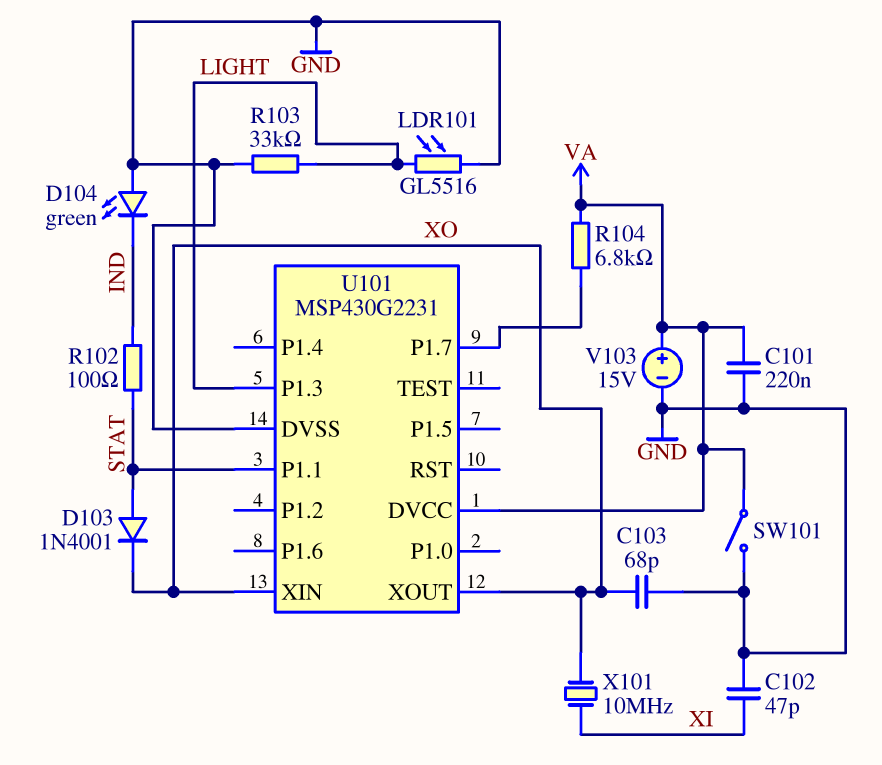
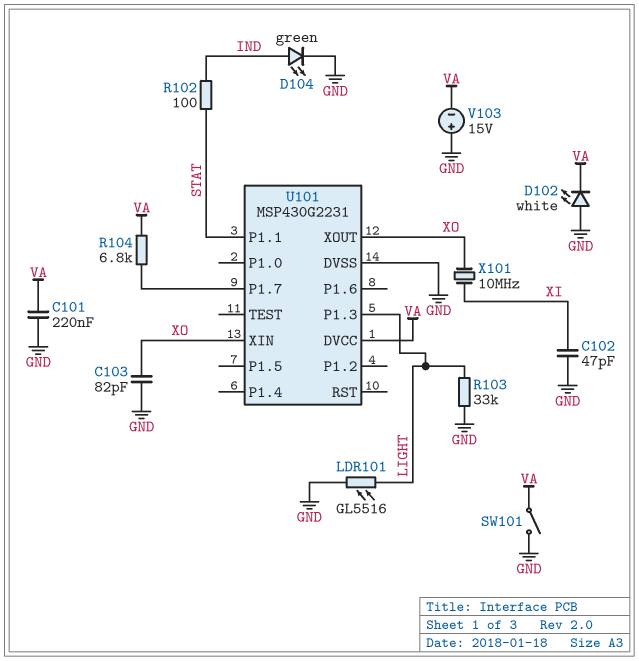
C103: 68pF (GND, XO) -> 82pF (GND, XO)
D102: none -> LED white (A GND, K VA)
D103: diode 1N4001 (A STAT, K XO) -> none
D104: LED green (A GND, K IND) -> LED green (A IND, K GND)
V103: 15V (plus VA, minus GND) -> 15V (plus GND, minus VA)

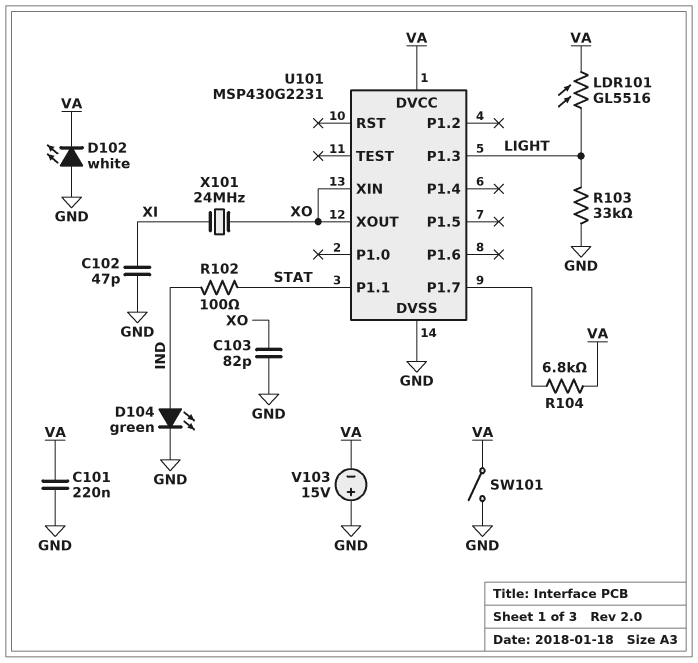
LDR101: GL5516 (GND, LIGHT) -> GL5516 (LIGHT, VA)
X101: 10MHz (XI, XO) -> 24MHz (XI, XO)

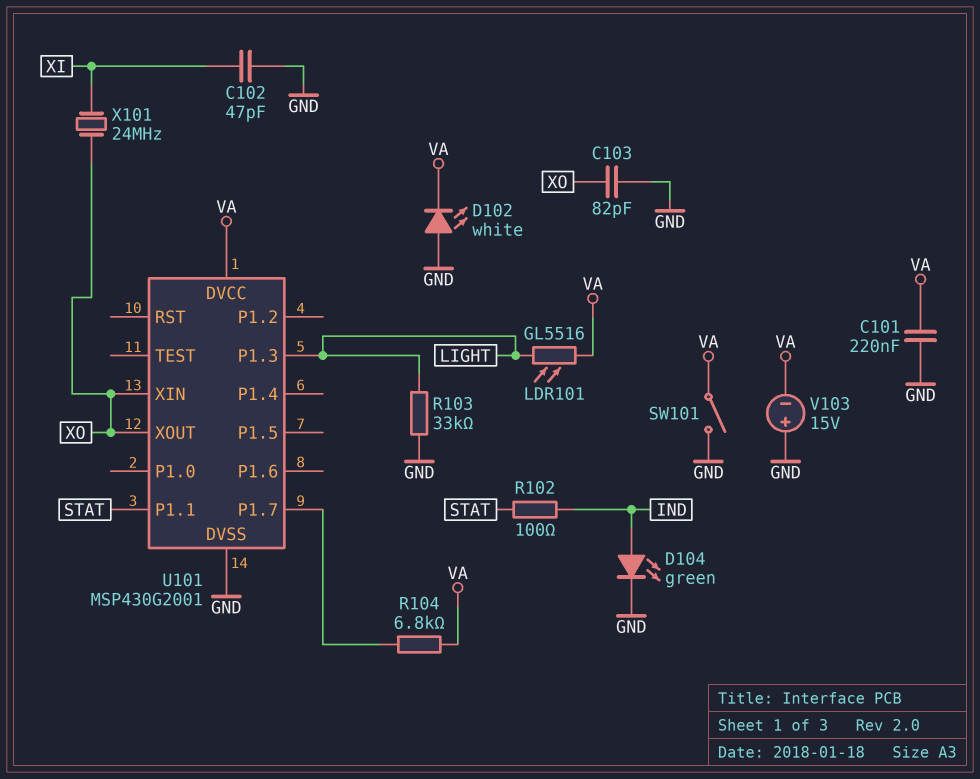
U101: MSP430G2231 -> MSP430G2001

